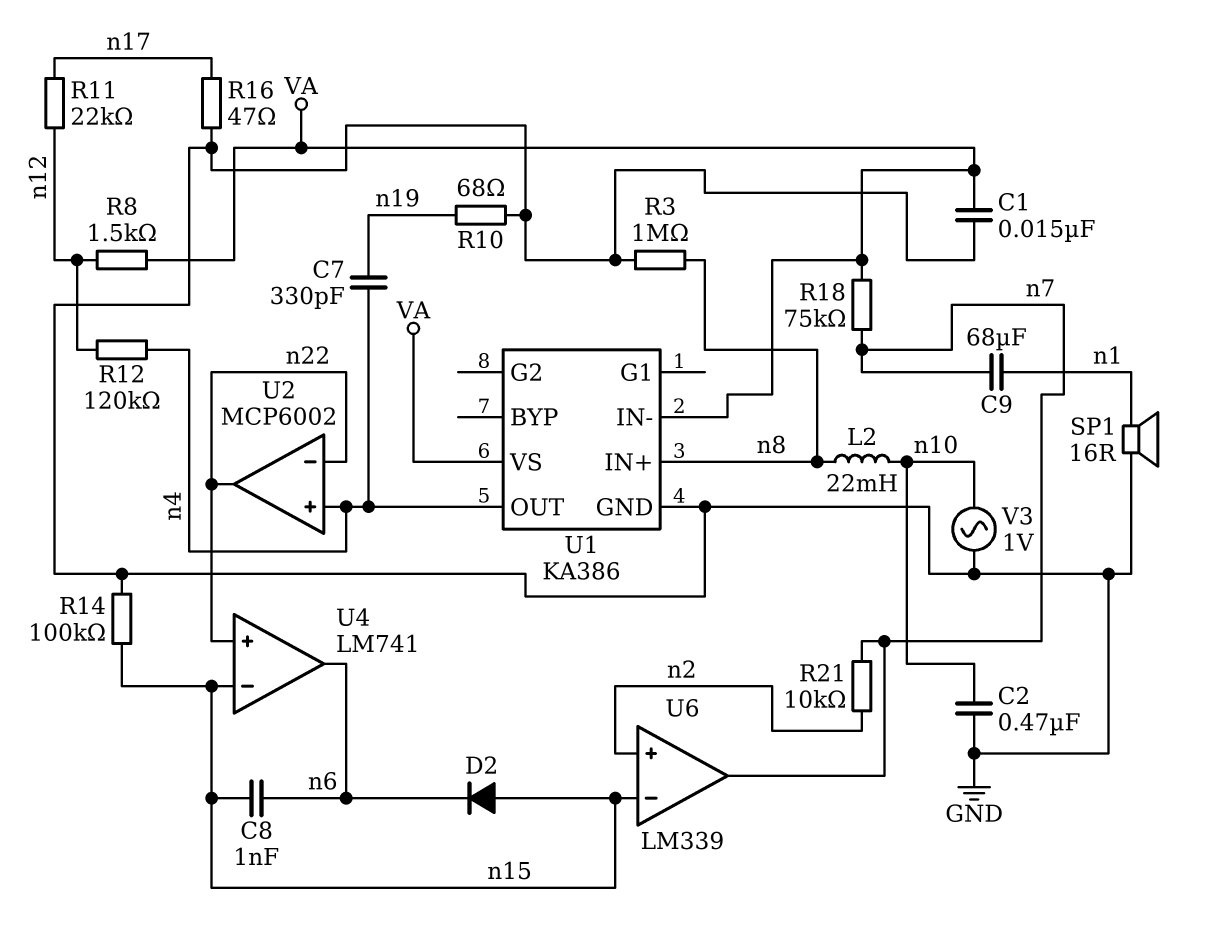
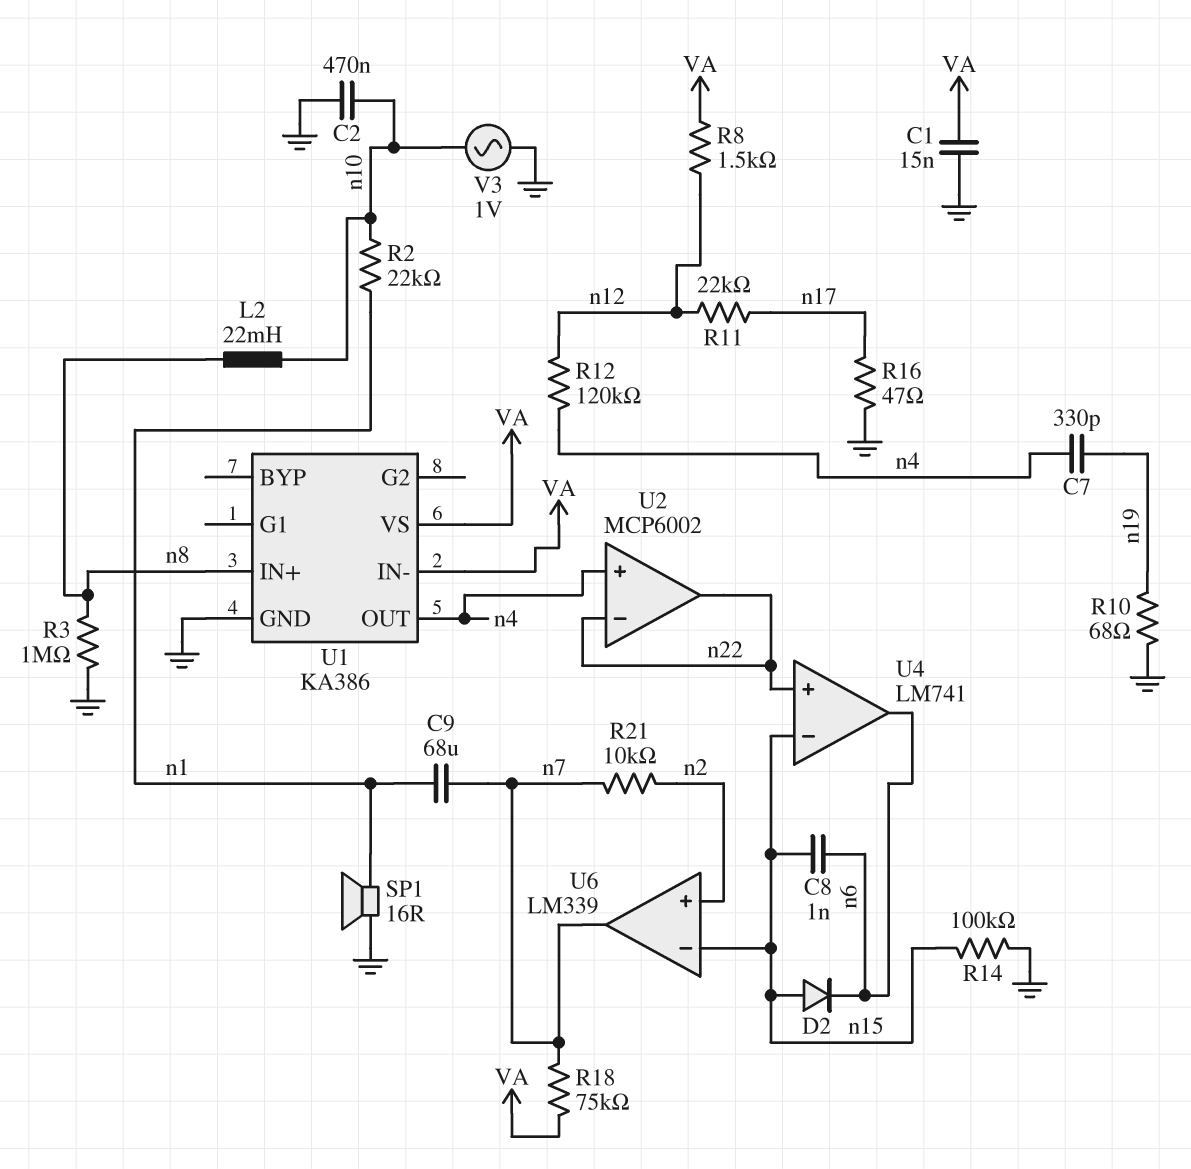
R2: none -> 22k (n1, n10)

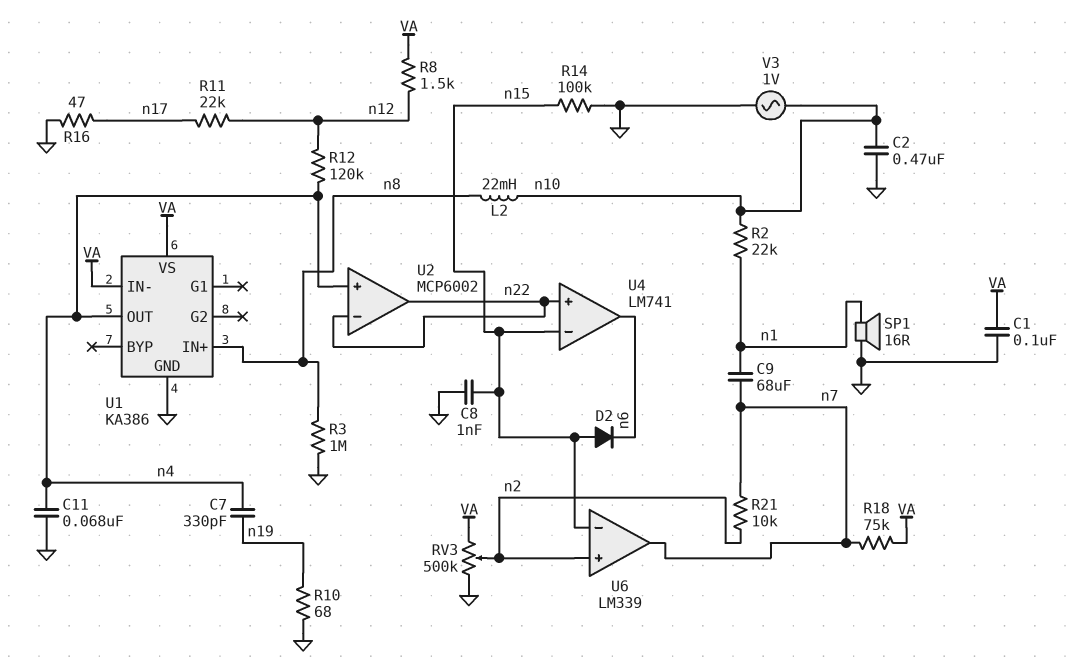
C1: 15nF (GND, VA) -> 100nF (GND, VA)
C8: 1nF (n6, n15) -> 1nF (GND, n15)
C11: none -> 68nF (GND, n4)
RV3: none -> 500k (GND, VA, wiper n2)

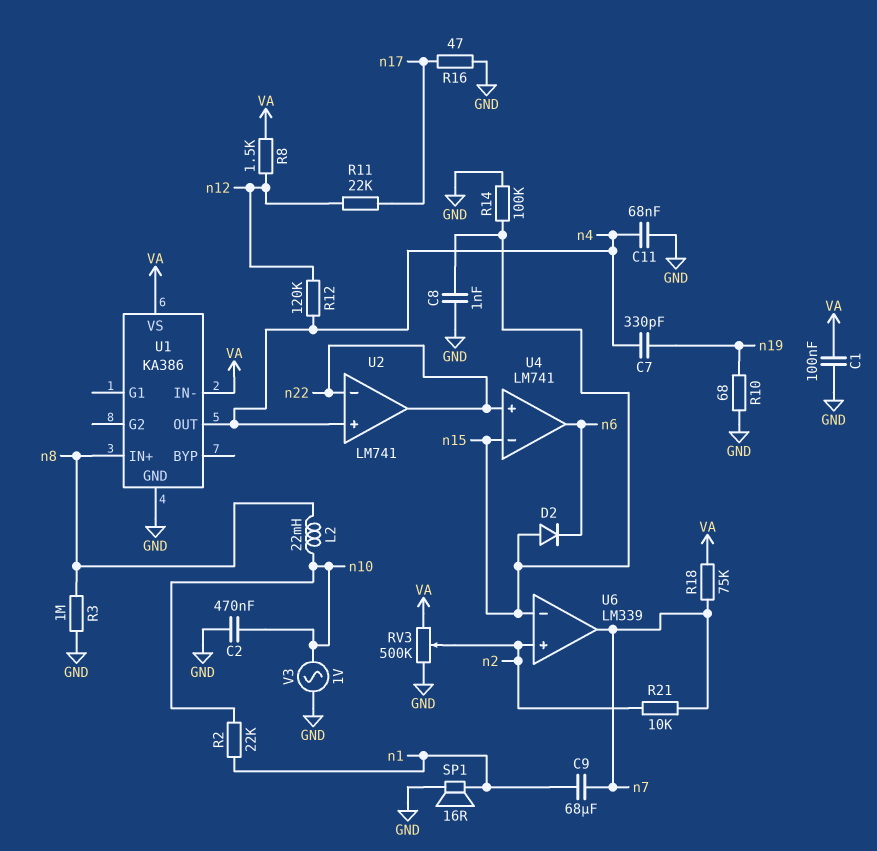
U2: MCP6002 -> LM741

